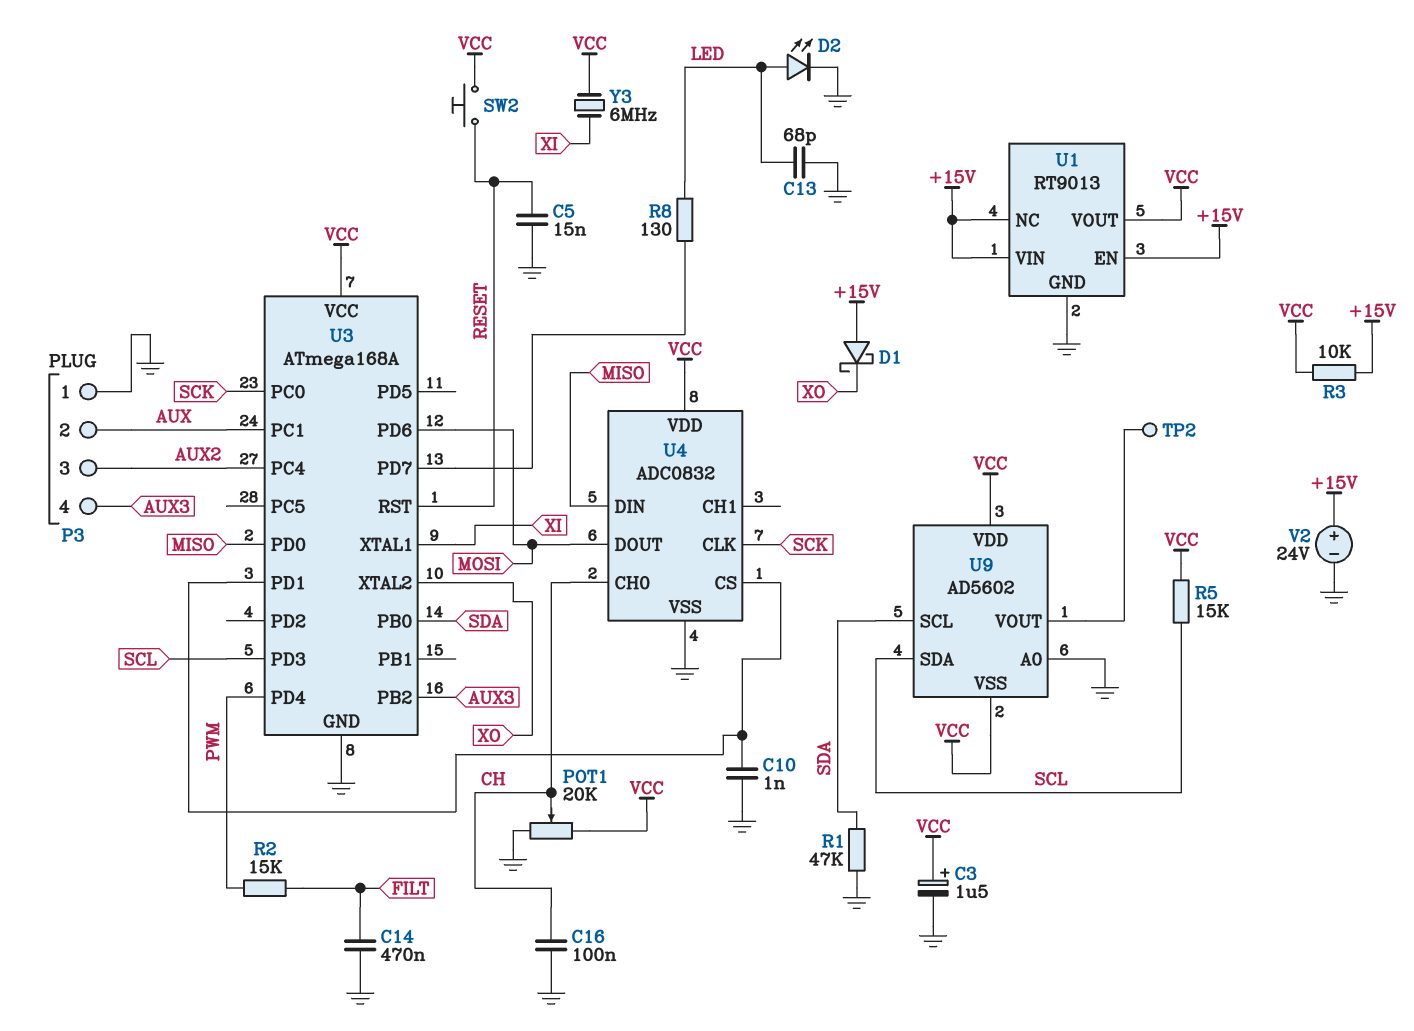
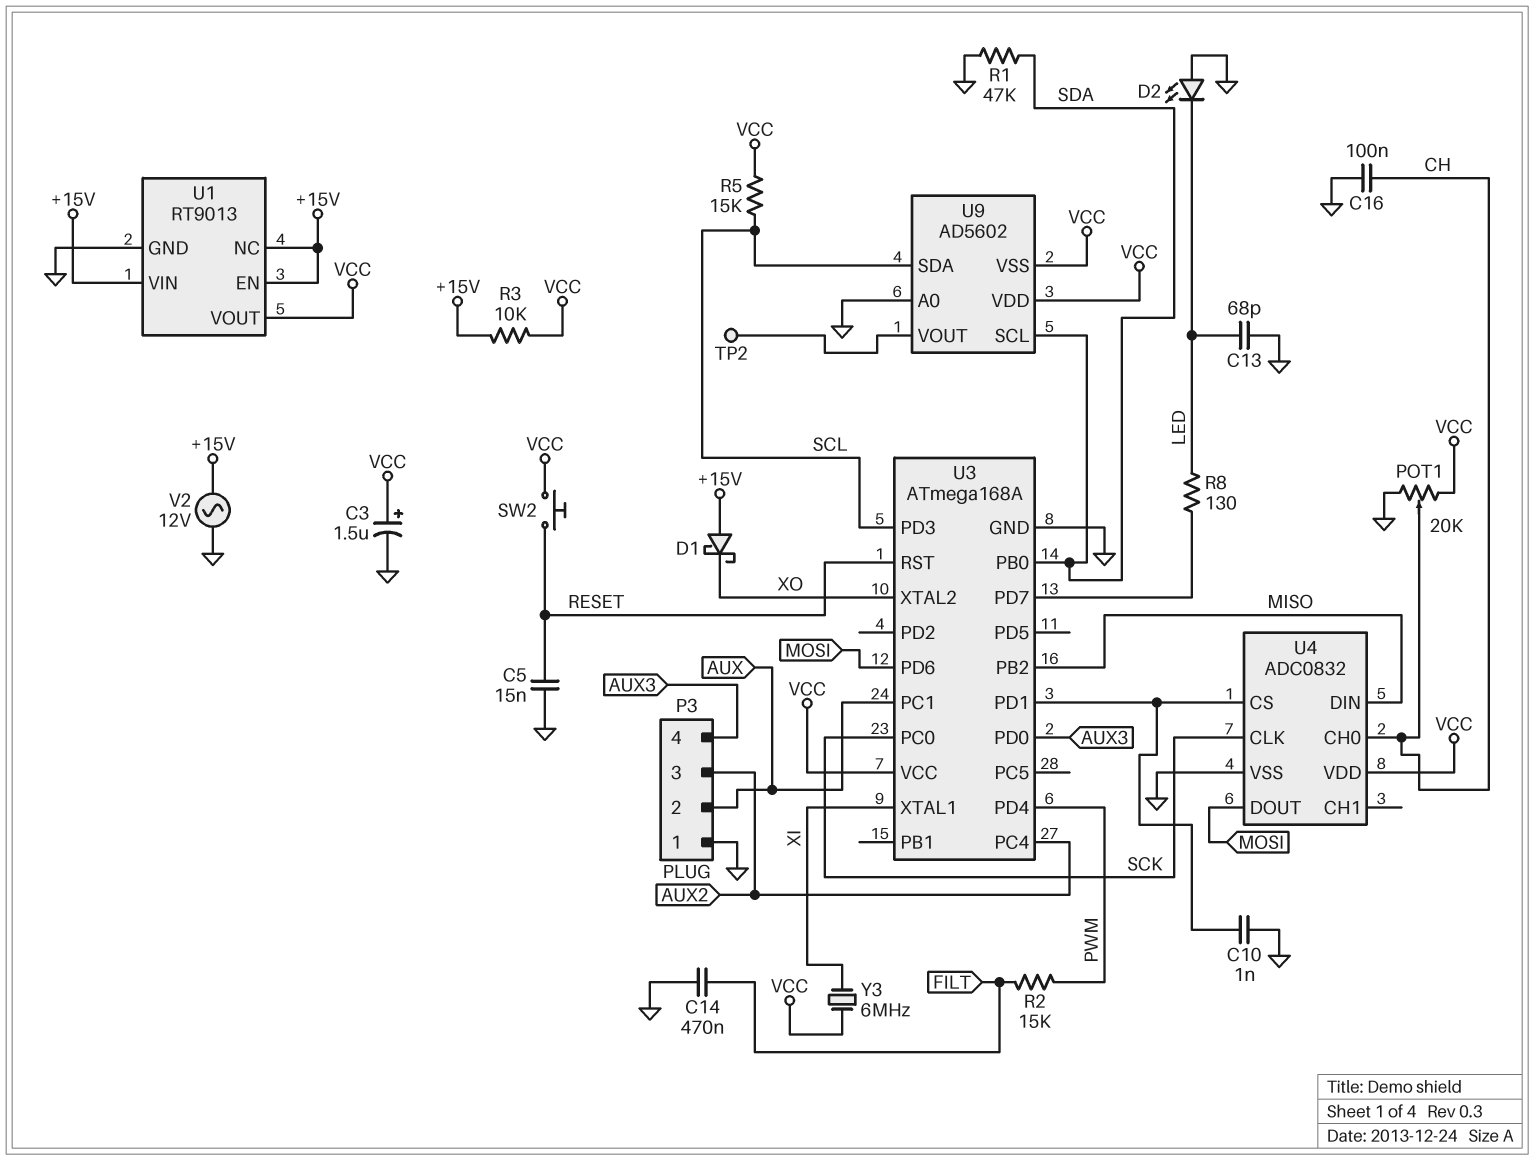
D2: LED (A LED, K GND) -> LED (A GND, K LED)
U3 pin PB2: AUX3 -> MISO
U3 pin PD0: MISO -> AUX3
V2: 24V (plus +15V, minus GND) -> AC 12V (+15V, GND)

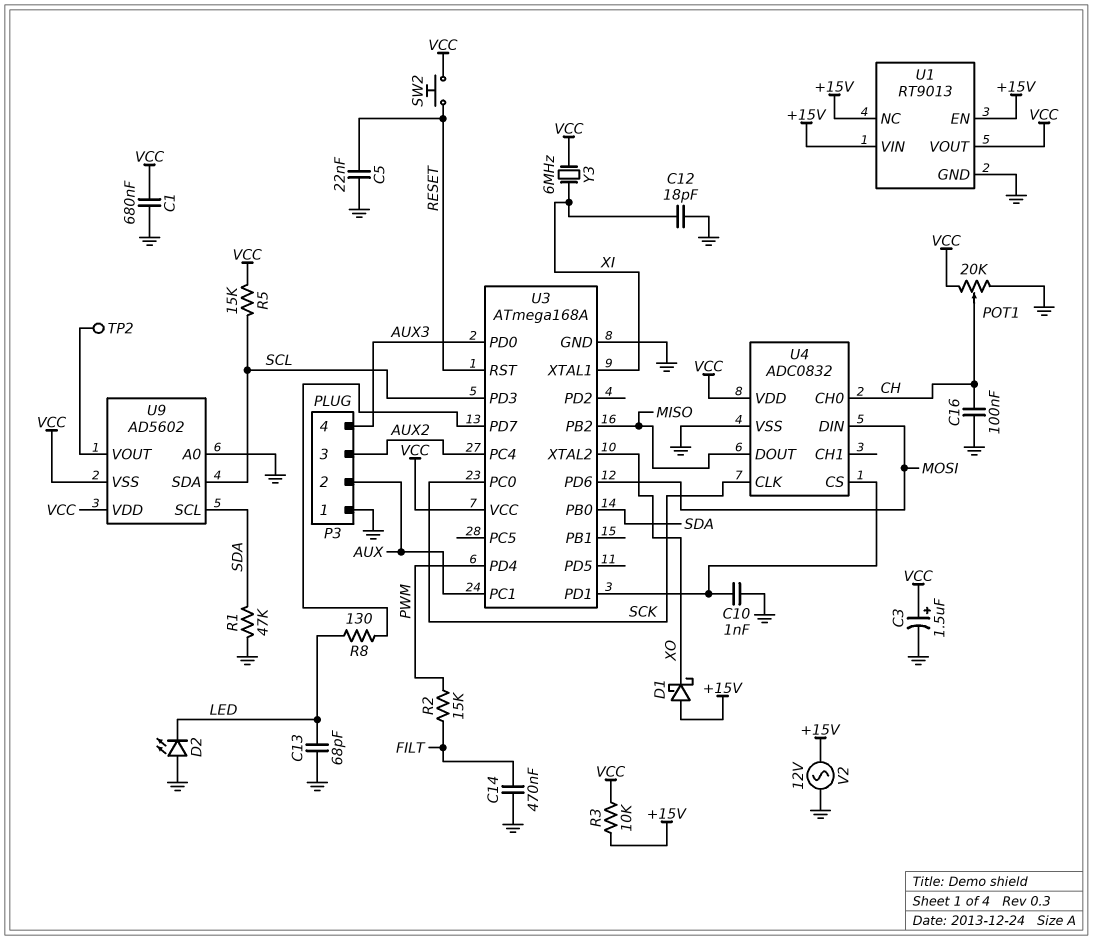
C1: none -> 680nF (GND, VCC)
C5: 15nF (GND, RESET) -> 22nF (GND, RESET)
C12: none -> 18pF (GND, XI)
U4 pin DIN: MISO -> MOSI
U4 pin DOUT: MOSI -> MISO

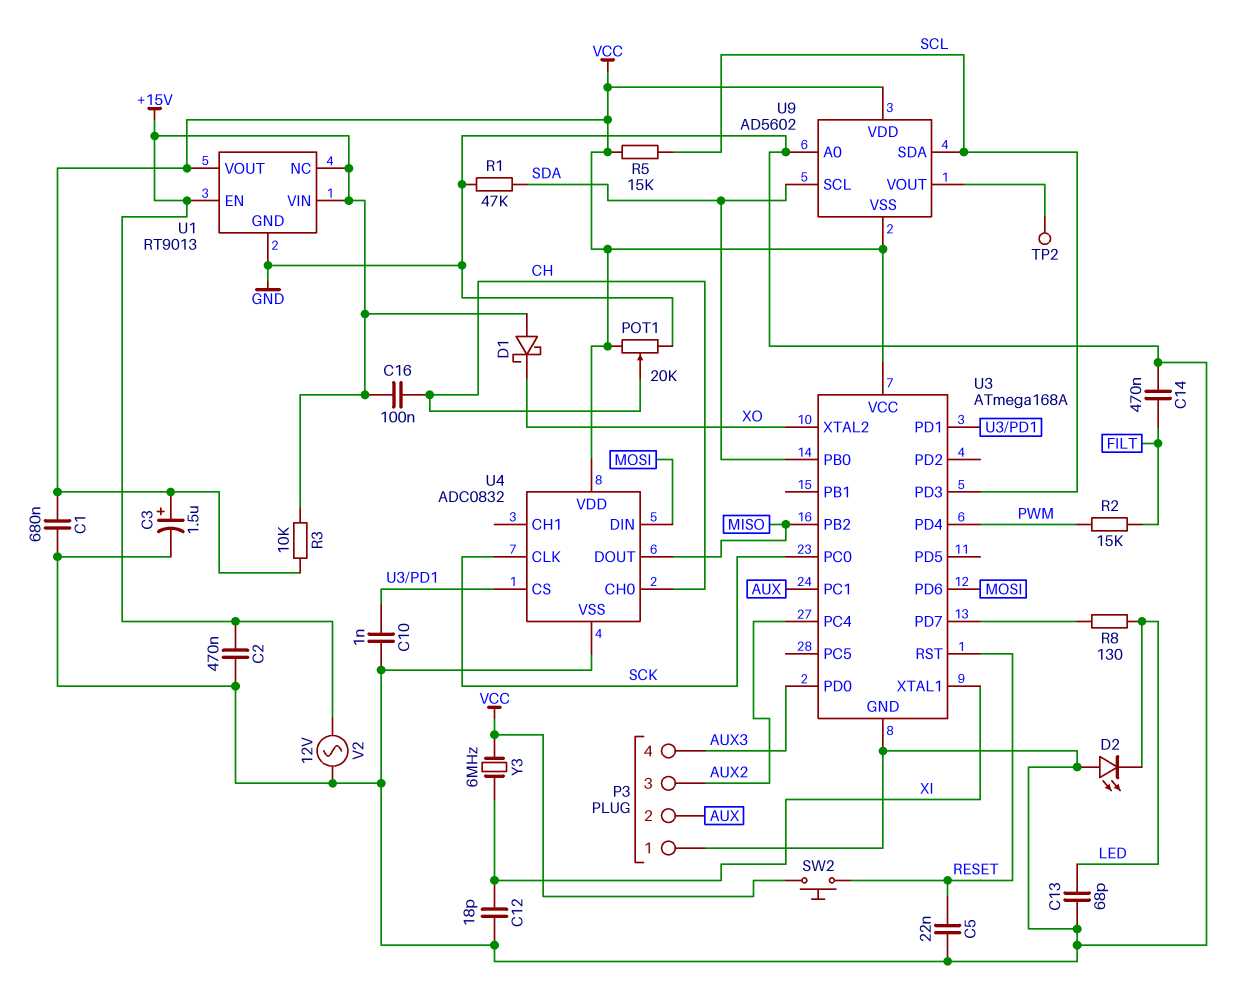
C2: none -> 470nF (+15V, GND)
C16: 100nF (CH, GND) -> 100nF (+15V, CH)

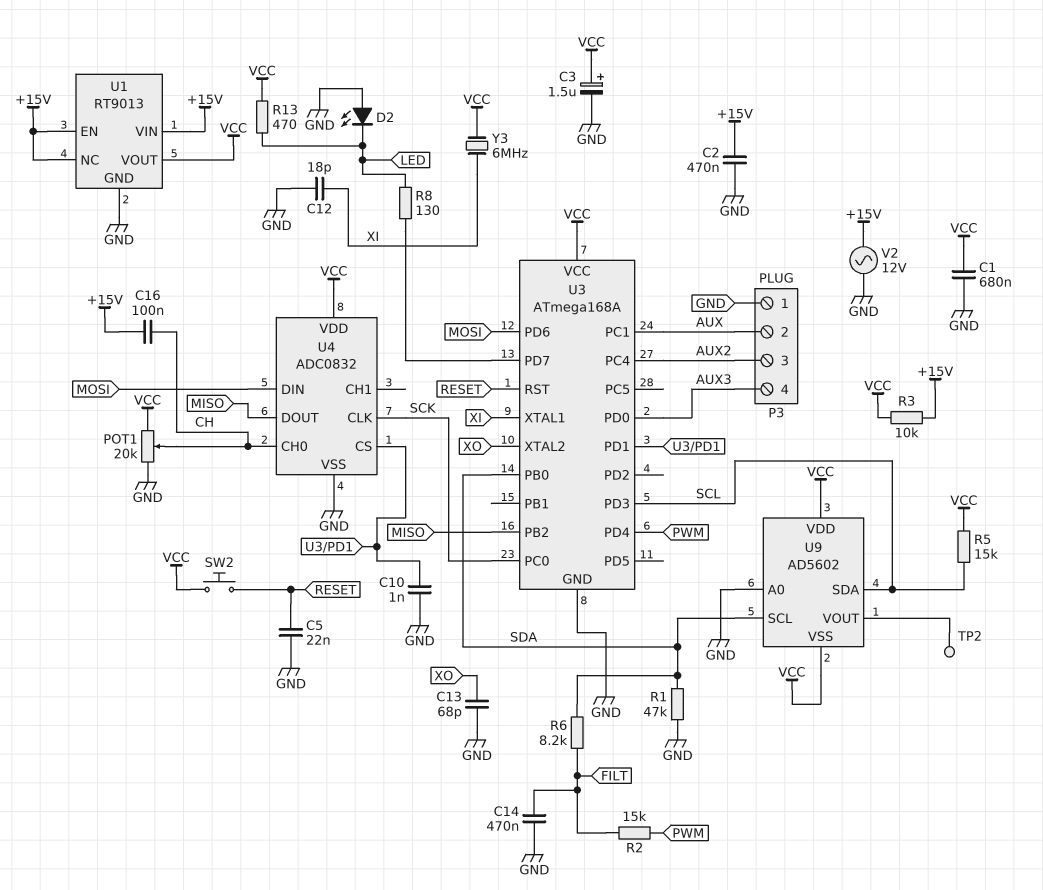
C13: 68pF (GND, LED) -> 68pF (GND, XO)
D1: schottky (A +15V, K XO) -> none
R6: none -> 8.2k (FILT, SDA)
R13: none -> 470 (LED, VCC)

